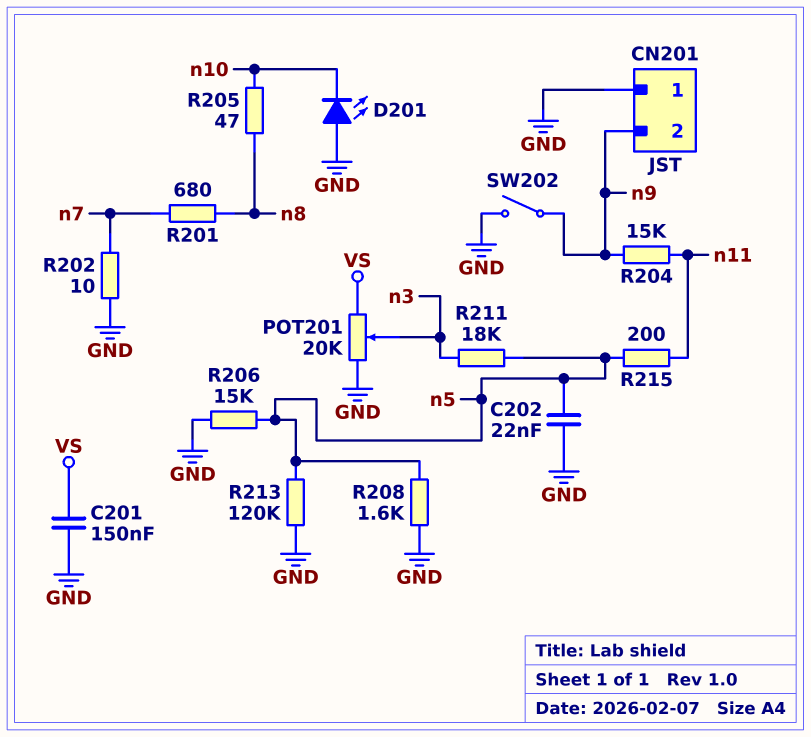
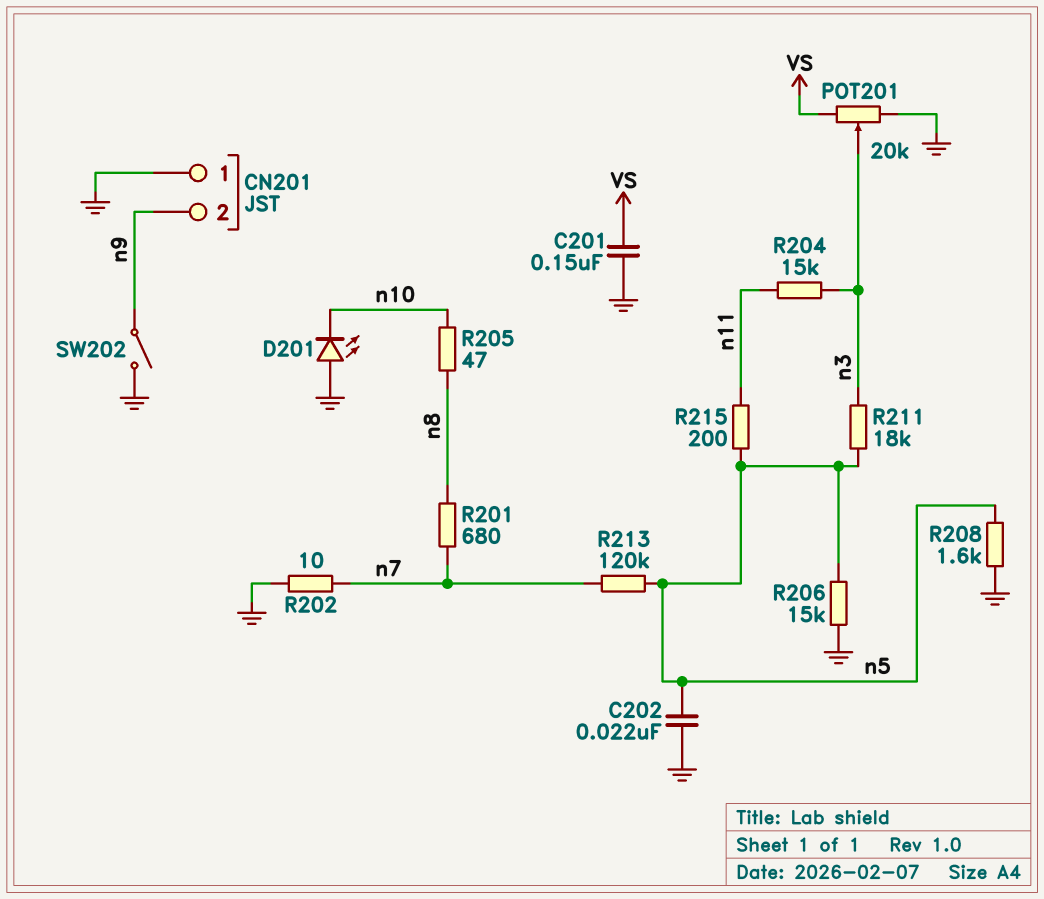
R204: 15k (n9, n11) -> 15k (n3, n11)
R213: 120k (GND, n5) -> 120k (n5, n7)

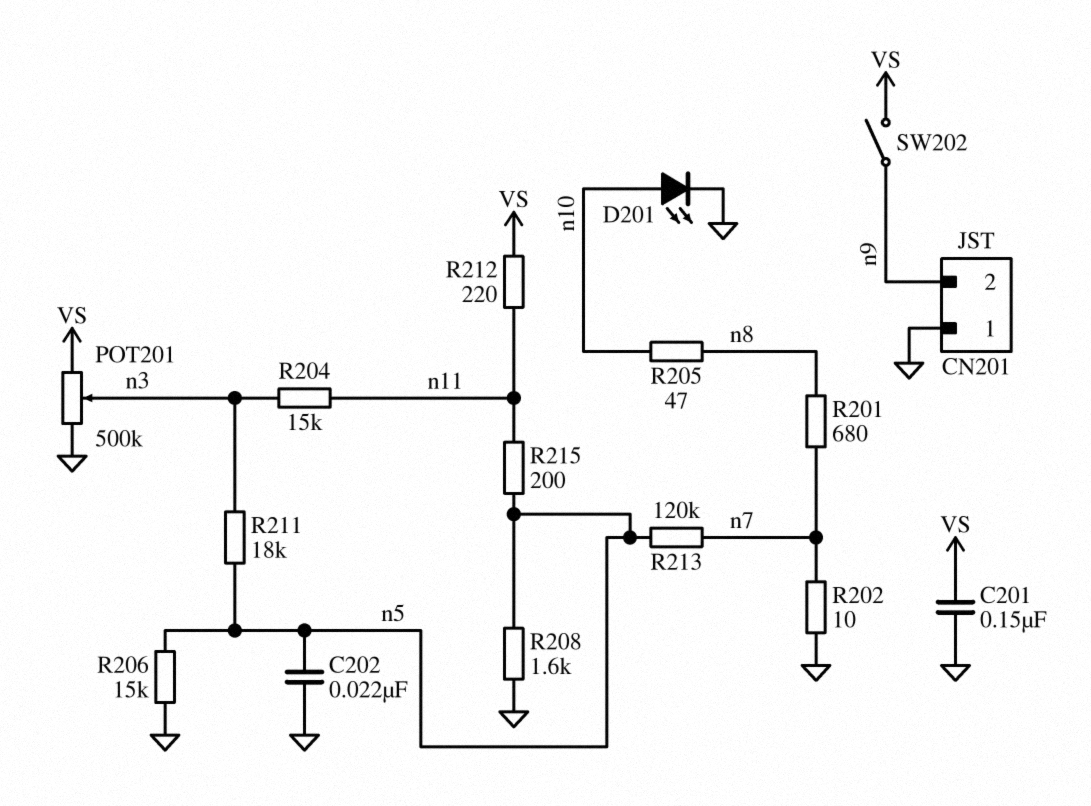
D201: LED (A GND, K n10) -> LED (A n10, K GND)
POT201: 20k (GND, VS, wiper n3) -> 500k (GND, VS, wiper n3)
R212: none -> 220 (VS, n11)
SW202: switch (GND, n9) -> switch (VS, n9)

